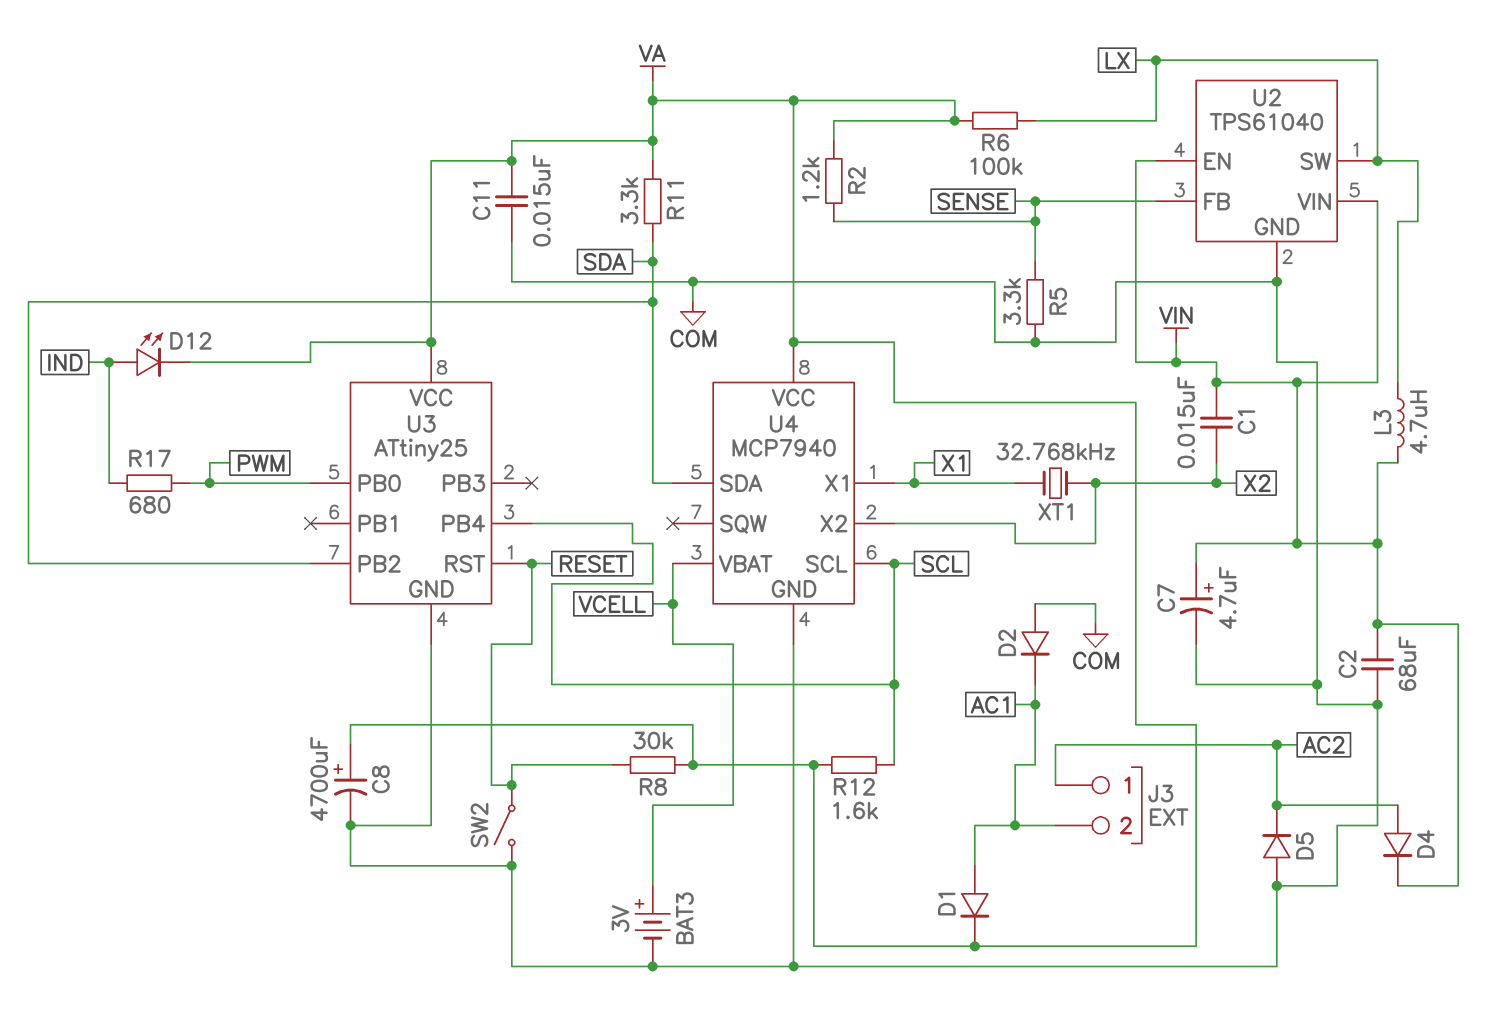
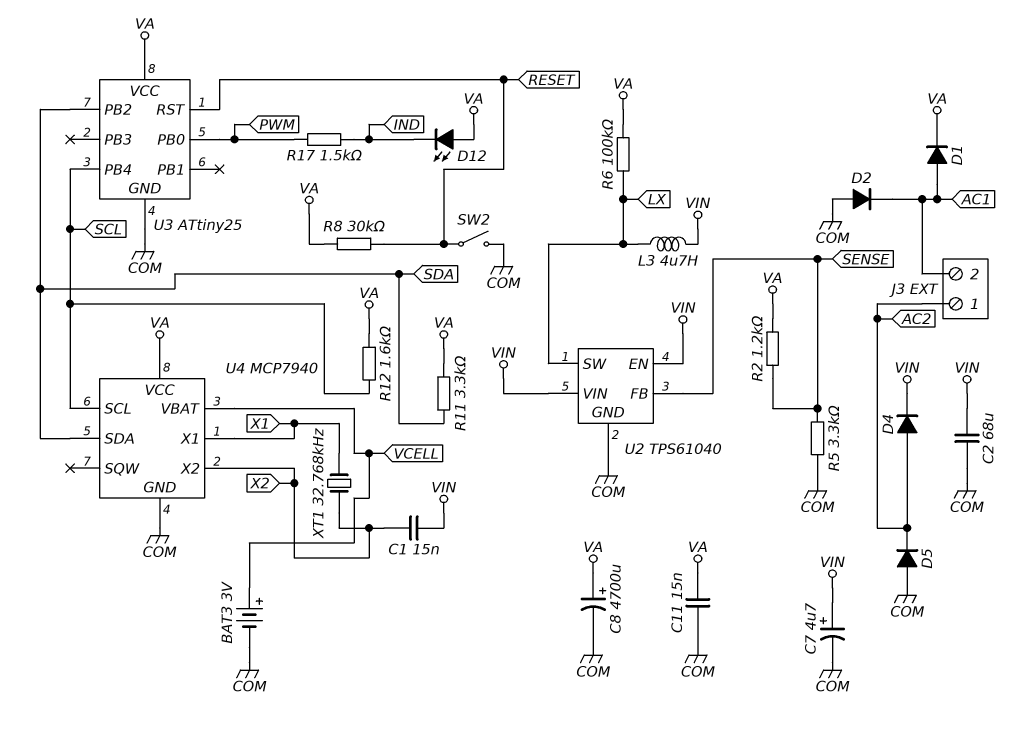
D12: LED (A IND, K VA) -> LED (A VA, K IND)
R17: 680 (IND, PWM) -> 1.5k (IND, PWM)

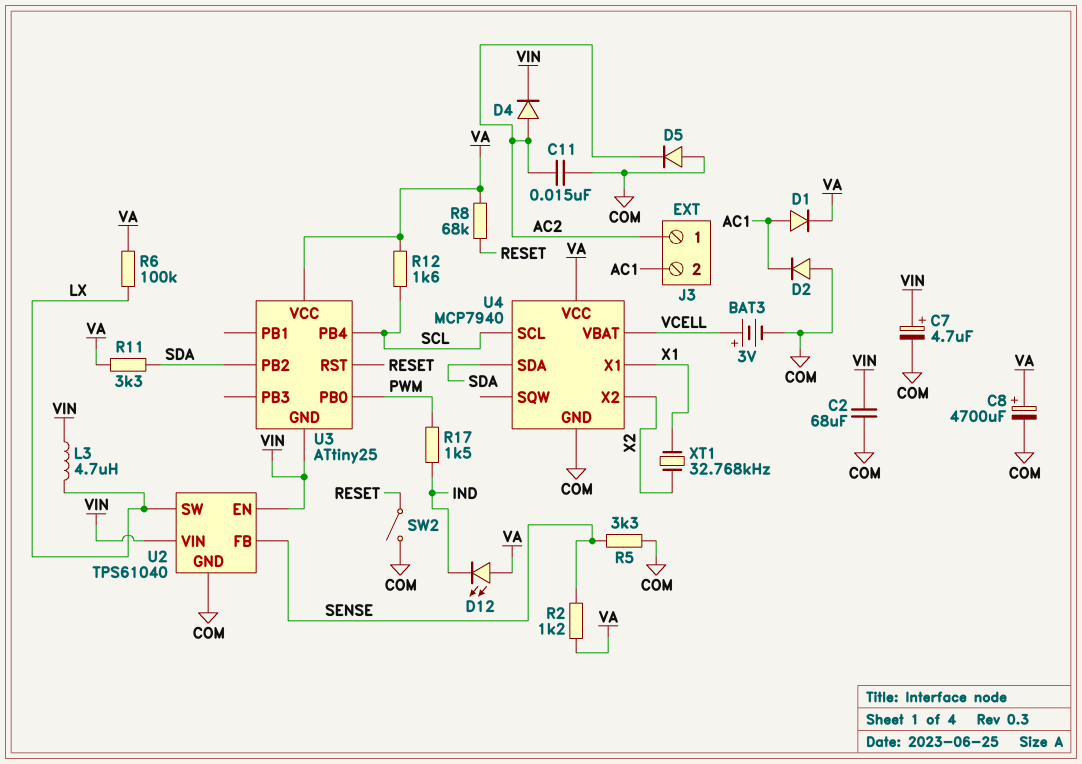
C1: 15nF (VIN, X2) -> none
C11: 15nF (COM, VA) -> 15nF (AC2, COM)
R8: 30k (RESET, VA) -> 68k (RESET, VA)
U3 pin GND: COM -> VIN

